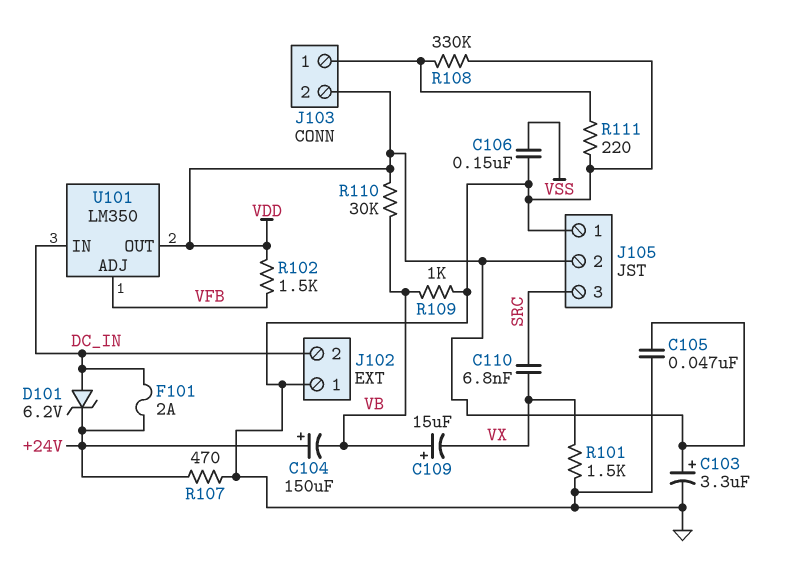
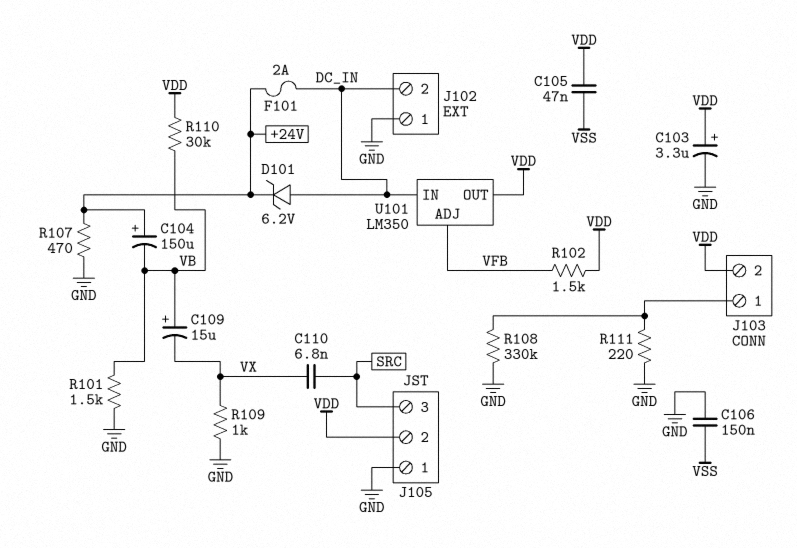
C105: 47nF (GND, VDD) -> 47nF (VDD, VSS)
R101: 1.5k (GND, VX) -> 1.5k (GND, VB)
R109: 1k (GND, VB) -> 1k (GND, VX)

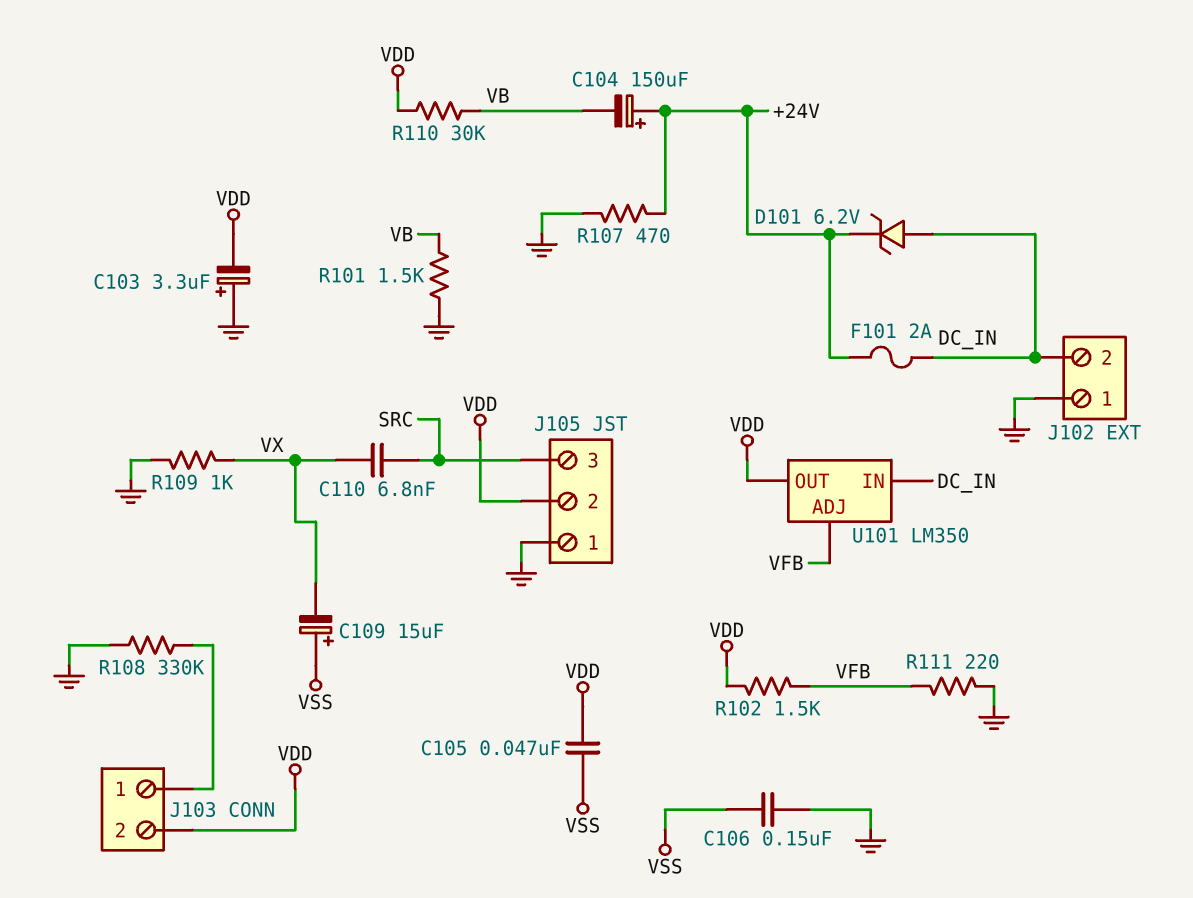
C103: 3.3uF (plus VDD, minus GND) -> 3.3uF (plus GND, minus VDD)
C109: 15uF (plus VB, minus VX) -> 15uF (plus VSS, minus VX)
R111: 220 (GND, J103/1) -> 220 (GND, VFB)

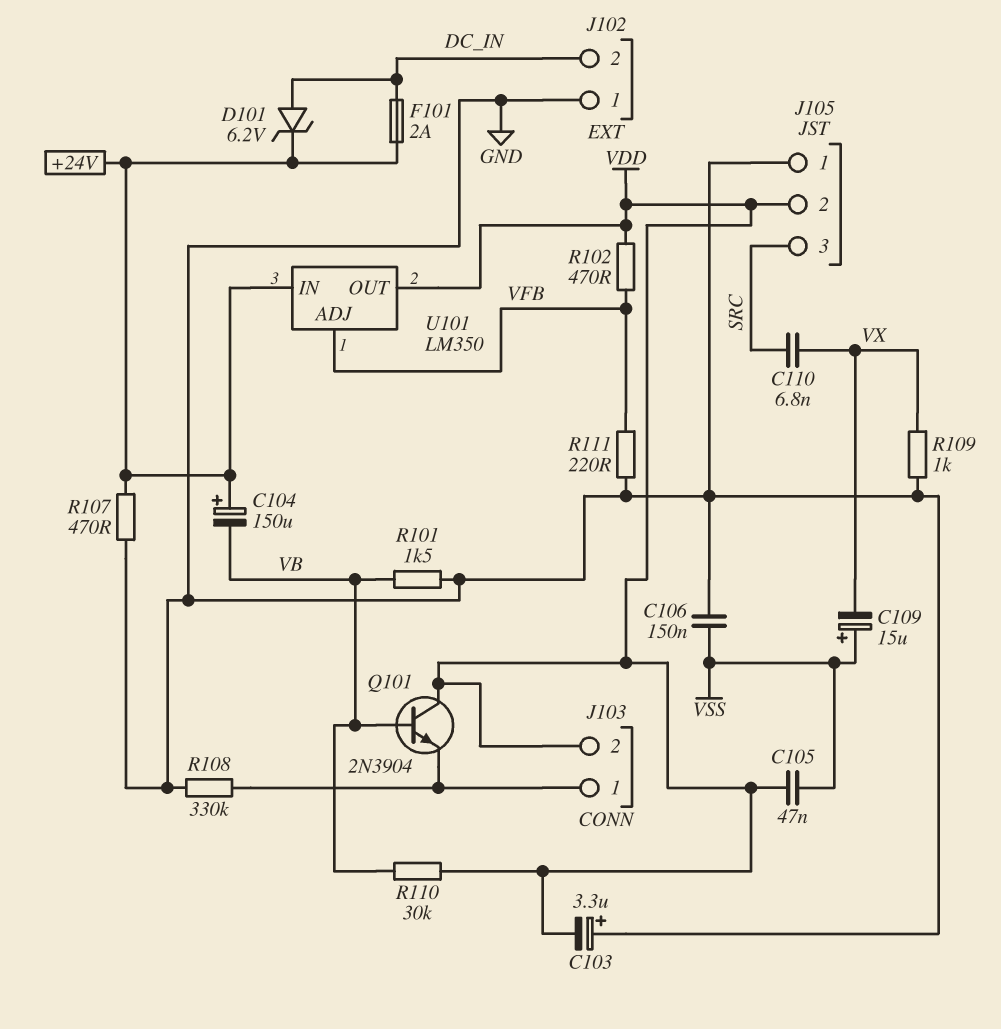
Q101: none -> NPN 2N3904 (B VB, C VDD, E J103/1)
R102: 1.5k (VDD, VFB) -> 470 (VDD, VFB)
U101 pin IN: DC_IN -> +24V

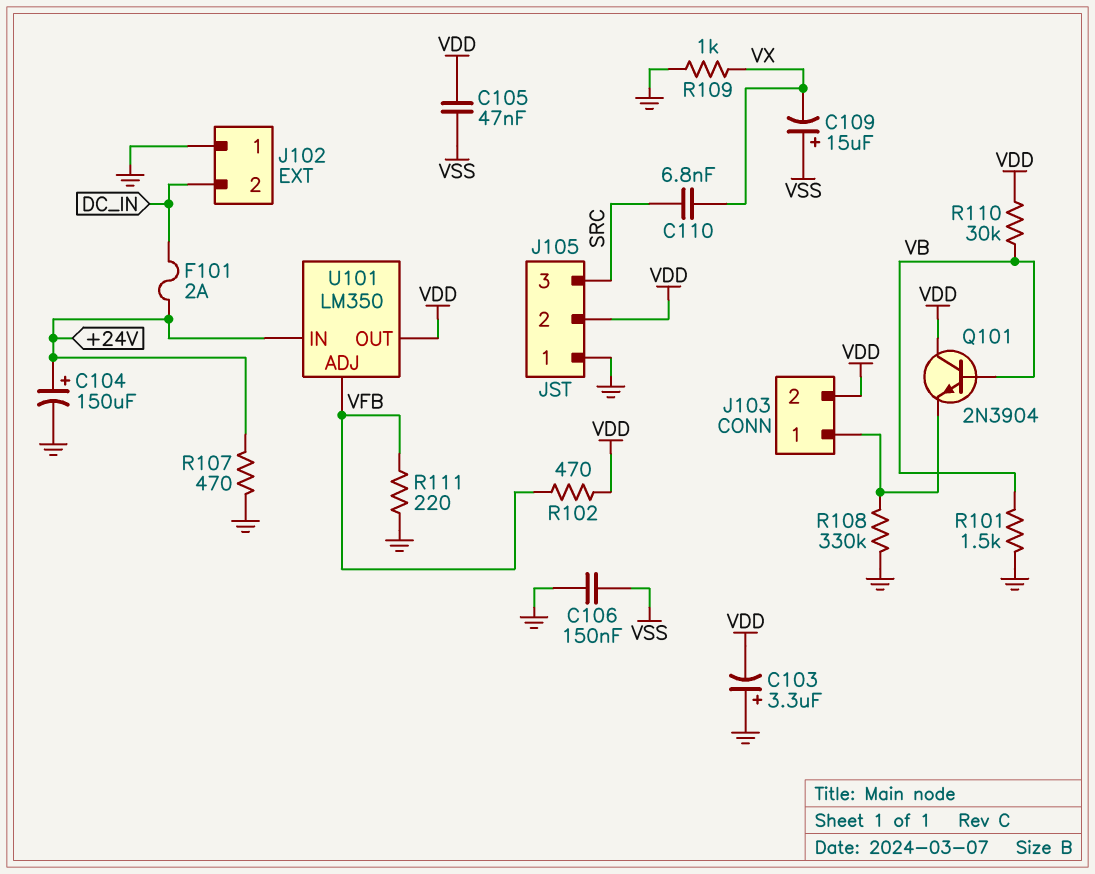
C104: 150uF (plus +24V, minus VB) -> 150uF (plus +24V, minus GND)
D101: zener 6.2V (A DC_IN, K +24V) -> none

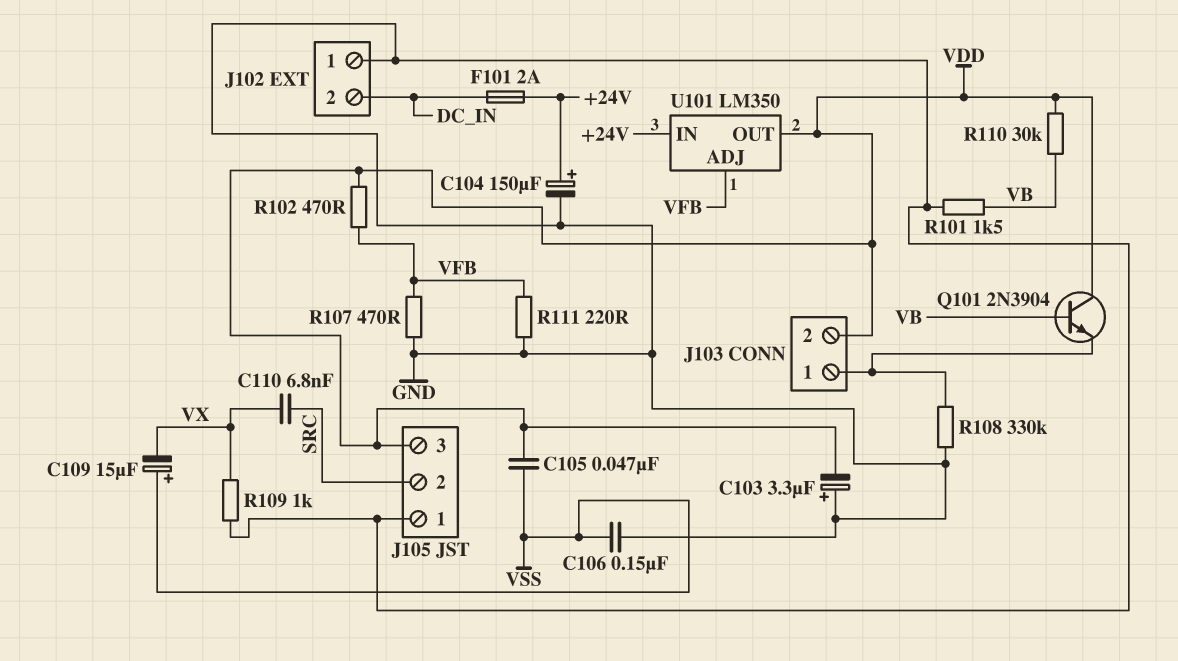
J105 pin 2: VDD -> SRC
J105 pin 3: SRC -> VDD
R107: 470 (+24V, GND) -> 470 (GND, VFB)

